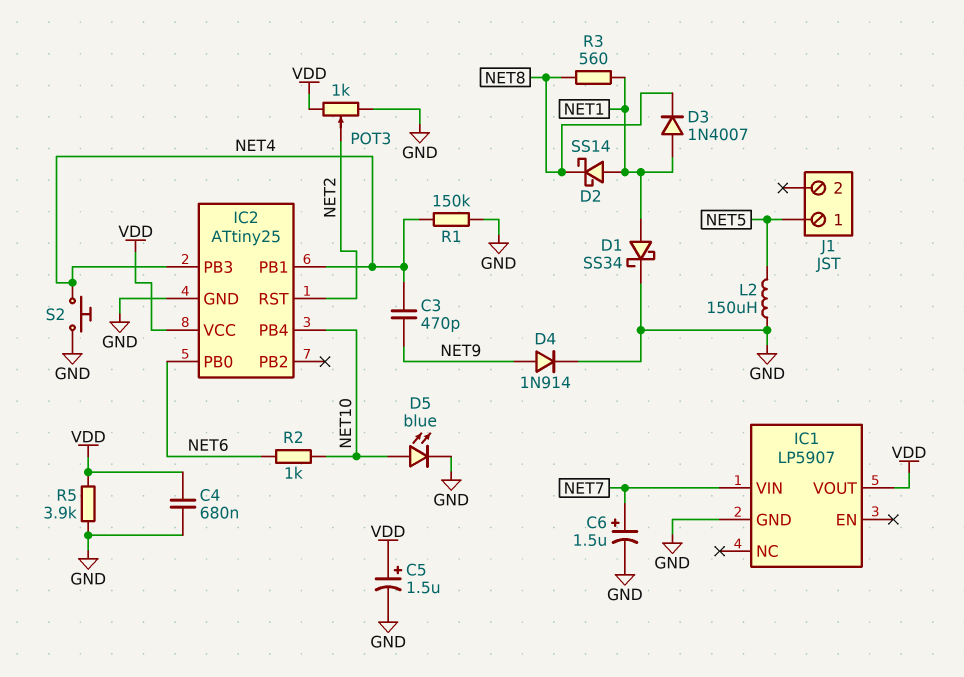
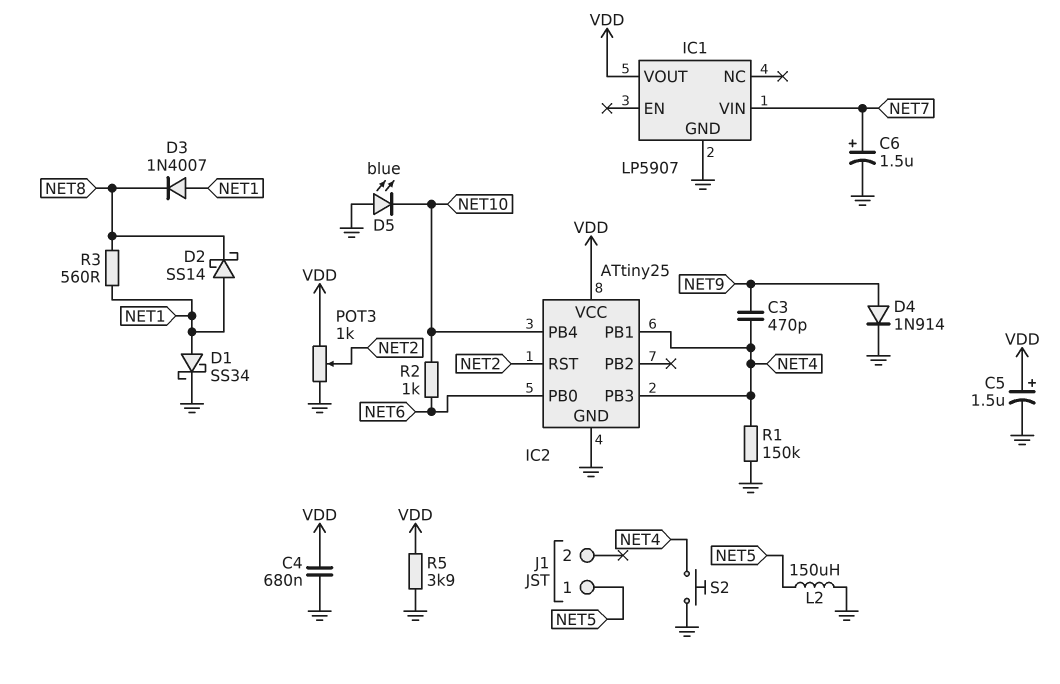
D5: LED blue (A NET10, K GND) -> LED blue (A GND, K NET10)

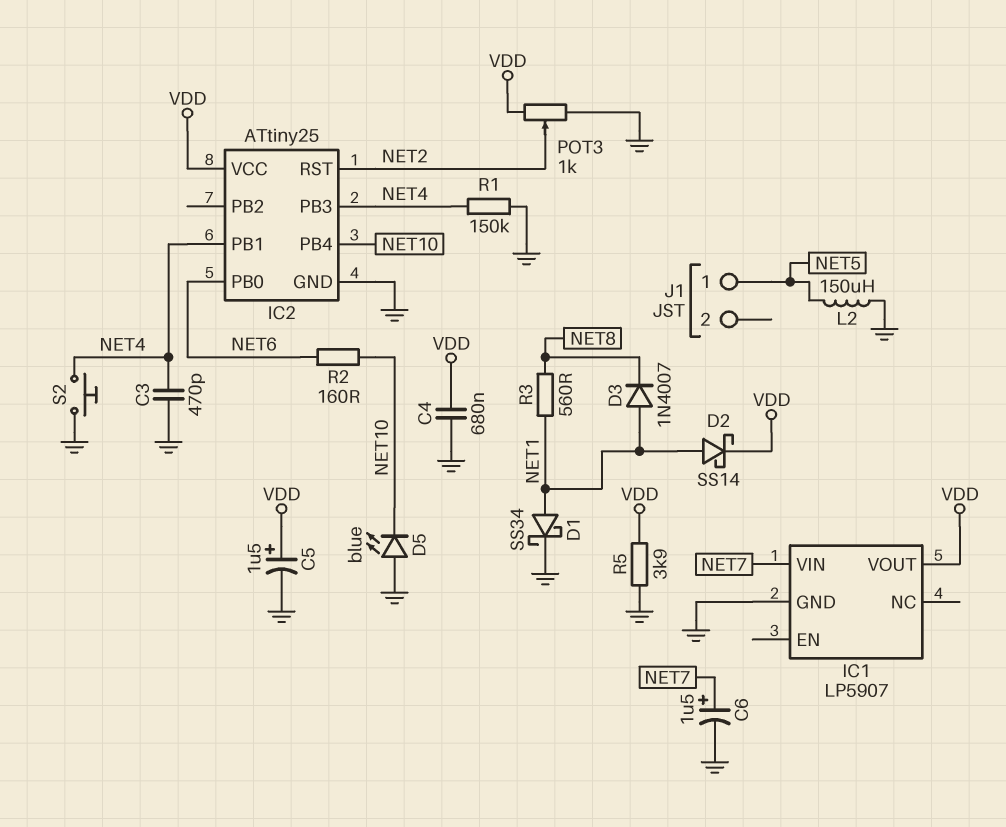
C3: 470pF (NET4, NET9) -> 470pF (GND, NET4)
D2: schottky SS14 (A NET1, K NET8) -> schottky SS14 (A NET1, K VDD)
D4: diode 1N914 (A NET9, K GND) -> none
R2: 1k (NET6, NET10) -> 160 (NET6, NET10)

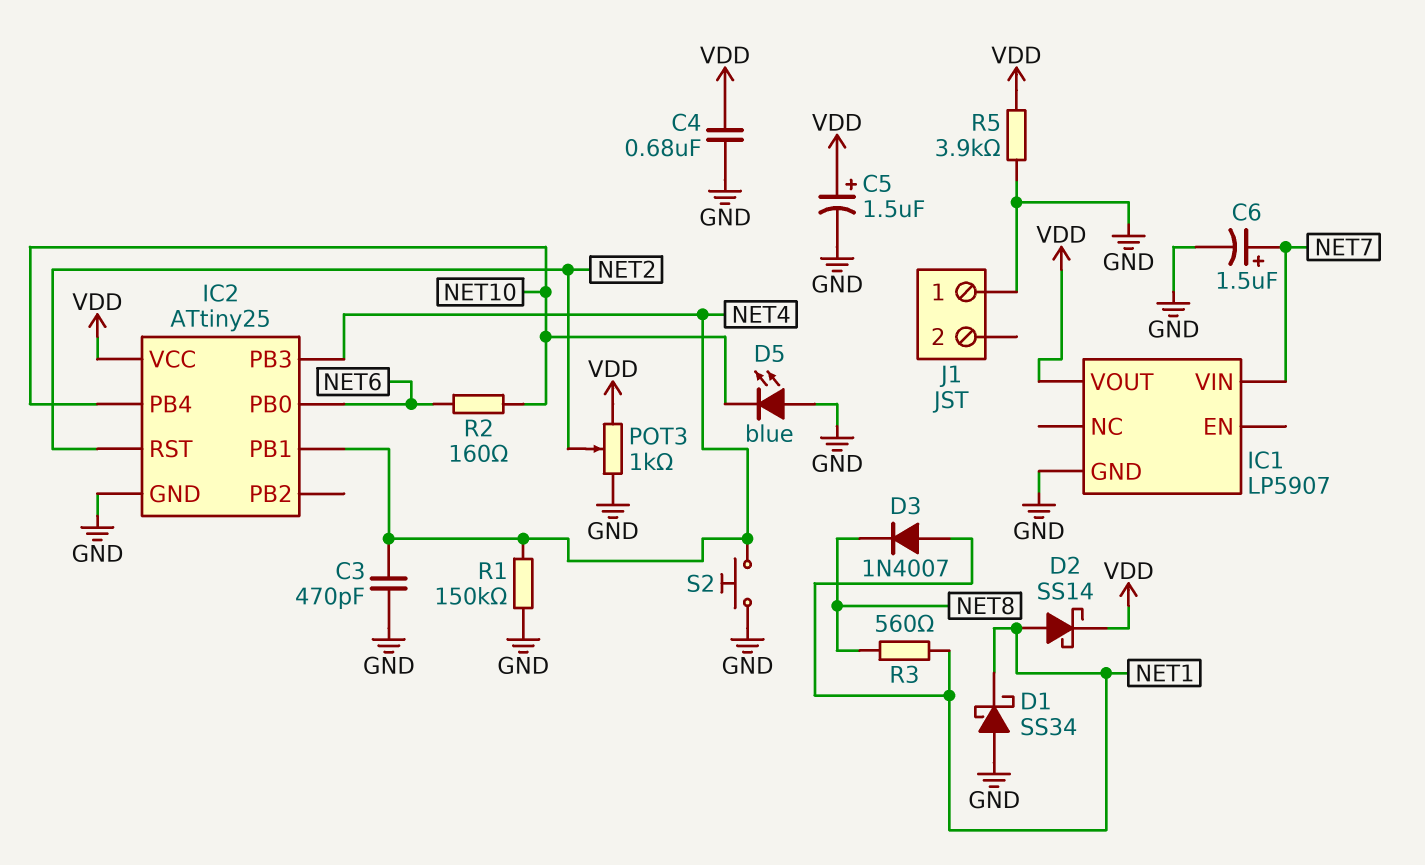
D1: schottky SS34 (A NET1, K GND) -> schottky SS34 (A GND, K NET1)
J1 pin 1: NET5 -> GND
L2: 150uH (GND, NET5) -> none

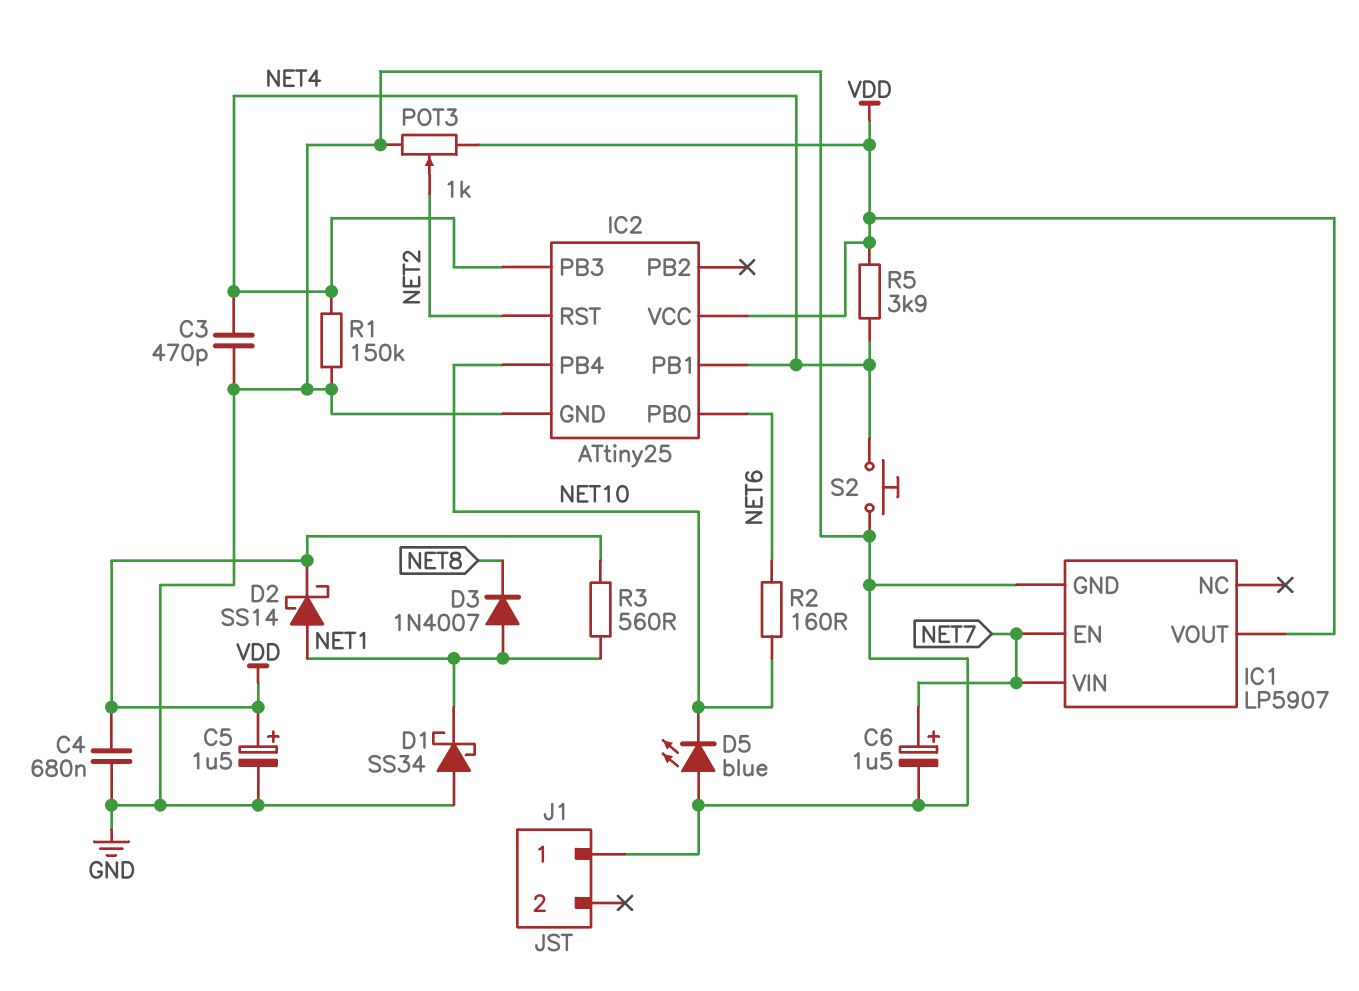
IC1 pin EN: none -> NET7
R3: 560 (NET1, NET8) -> 560 (NET1, VDD)
R5: 3.9k (GND, VDD) -> 3.9k (NET4, VDD)

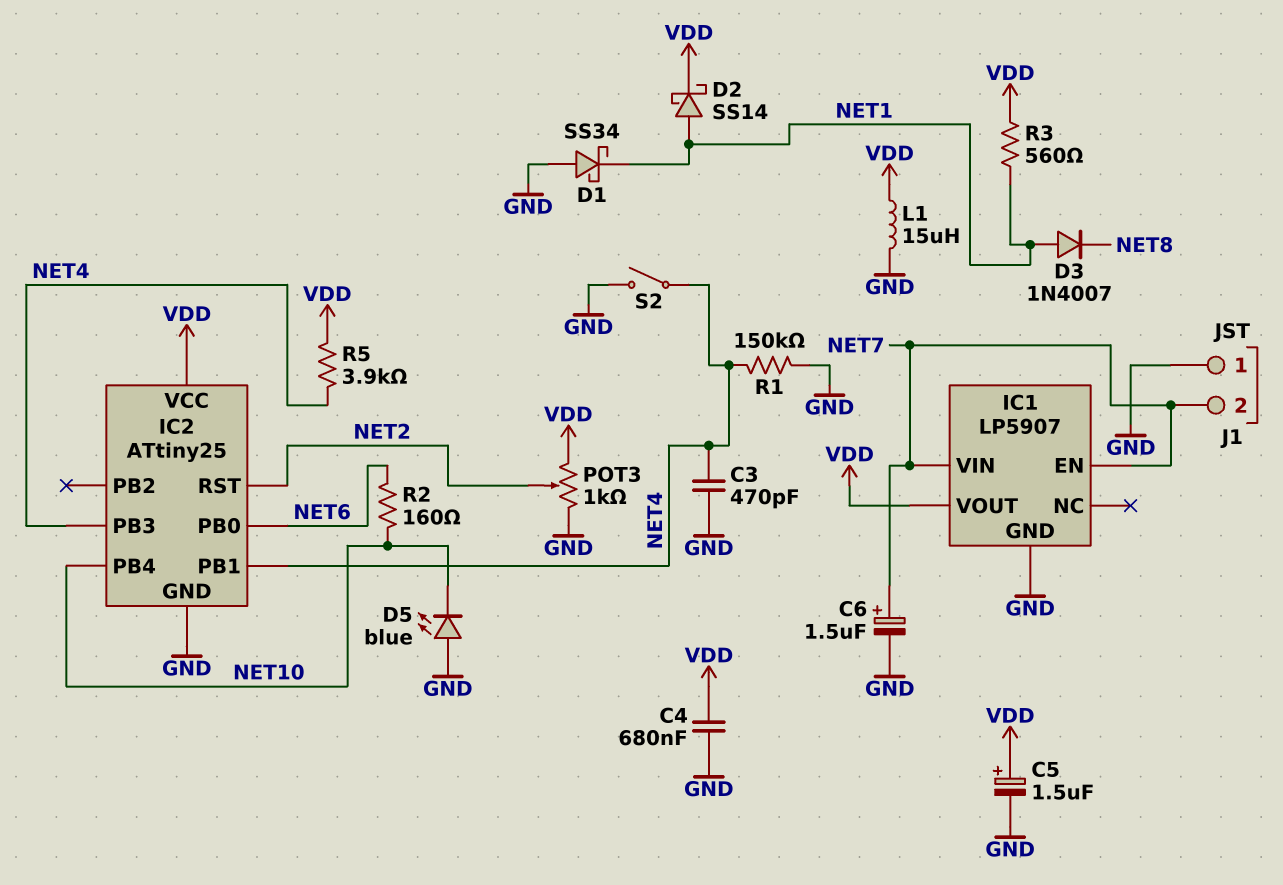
J1 pin 2: none -> NET7
L1: none -> 15uH (GND, VDD)
S2: button (GND, NET4) -> switch (GND, NET4)

